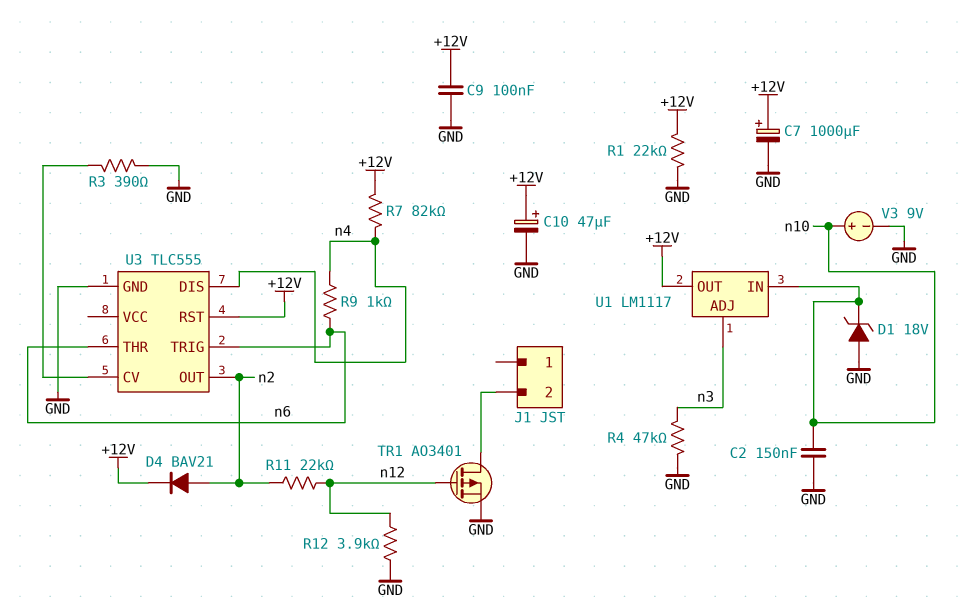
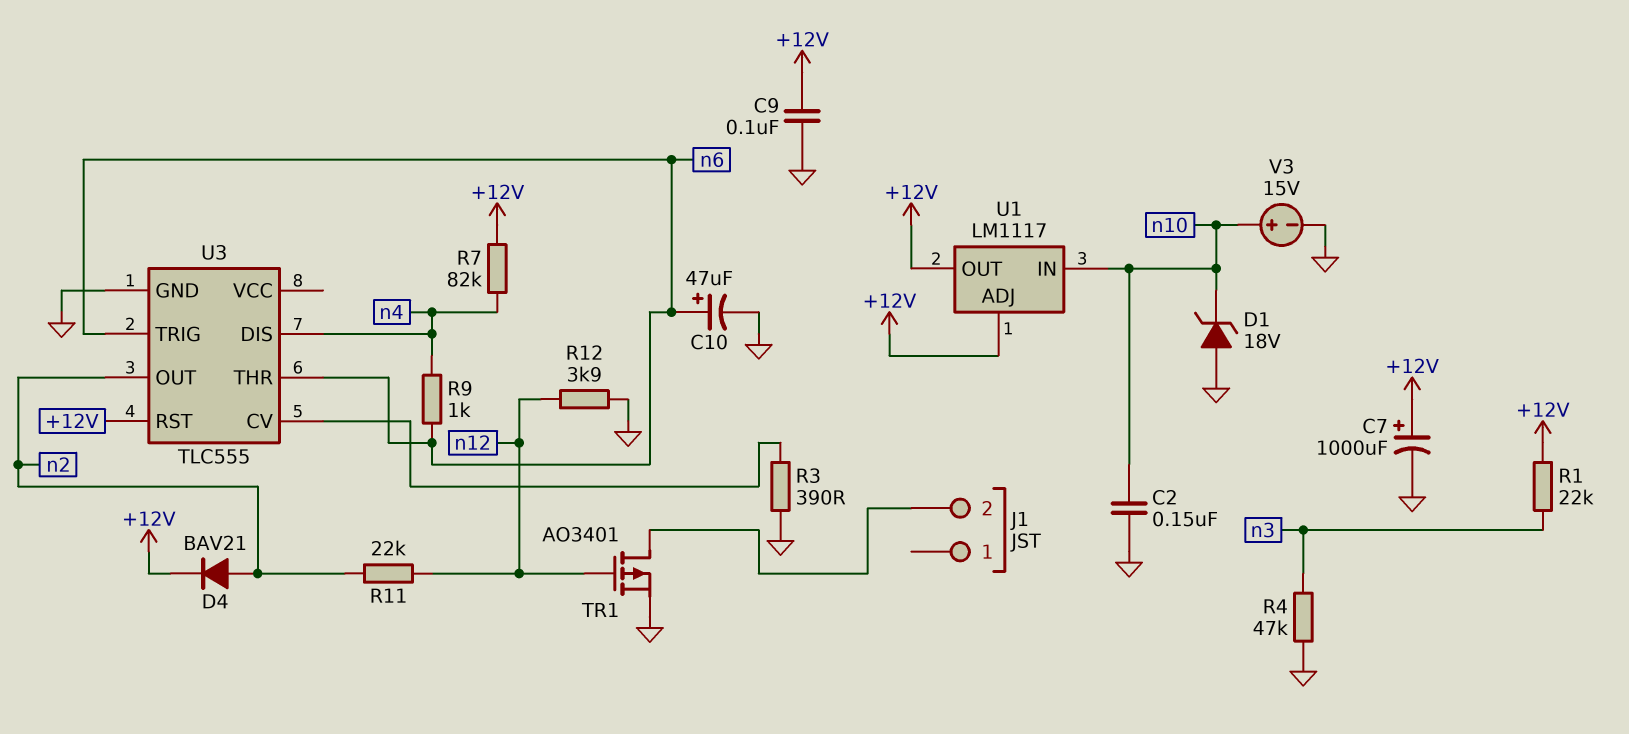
C10: 47uF (plus +12V, minus GND) -> 47uF (plus n6, minus GND)
R1: 22k (+12V, GND) -> 22k (+12V, n3)
U1 pin ADJ: n3 -> +12V
V3: 9V (plus n10, minus GND) -> 15V (plus n10, minus GND)

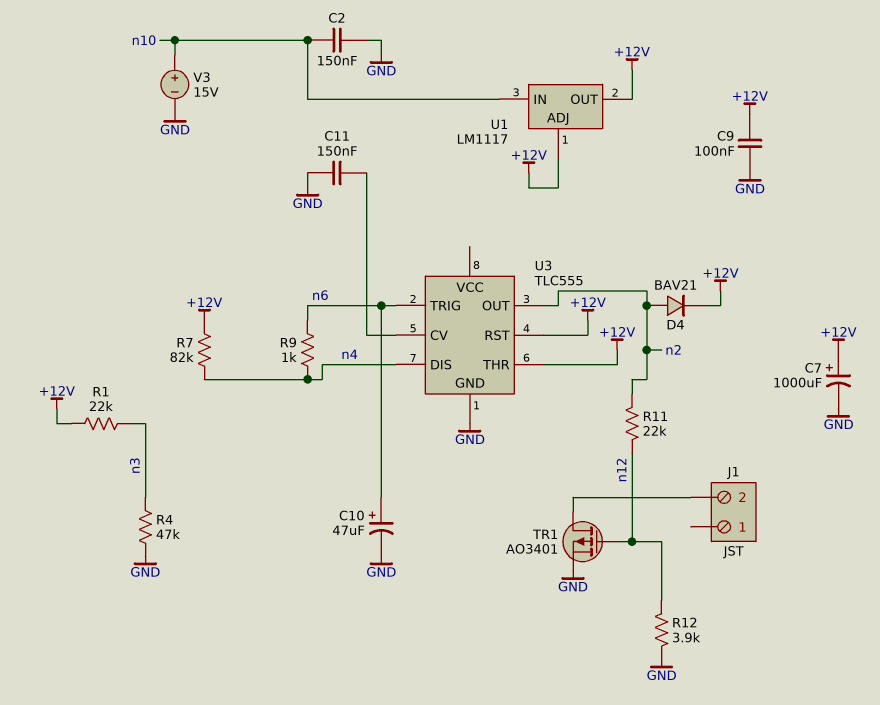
C11: none -> 150nF (GND, U3/CV)
D1: zener 18V (A GND, K n10) -> none
R3: 390 (GND, U3/CV) -> none
U3 pin THR: n6 -> +12V

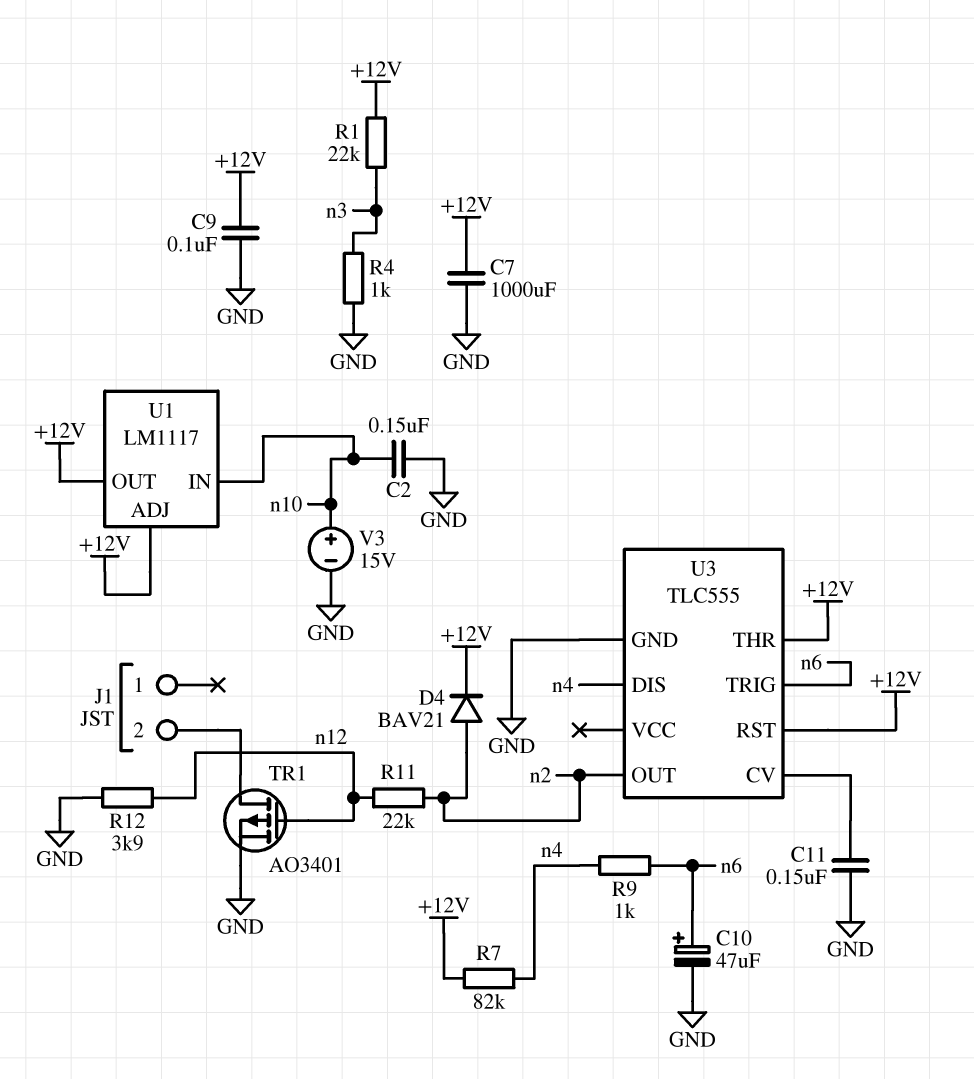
C7: 1000uF (plus +12V, minus GND) -> 1000uF (+12V, GND)
R4: 47k (GND, n3) -> 1k (GND, n3)

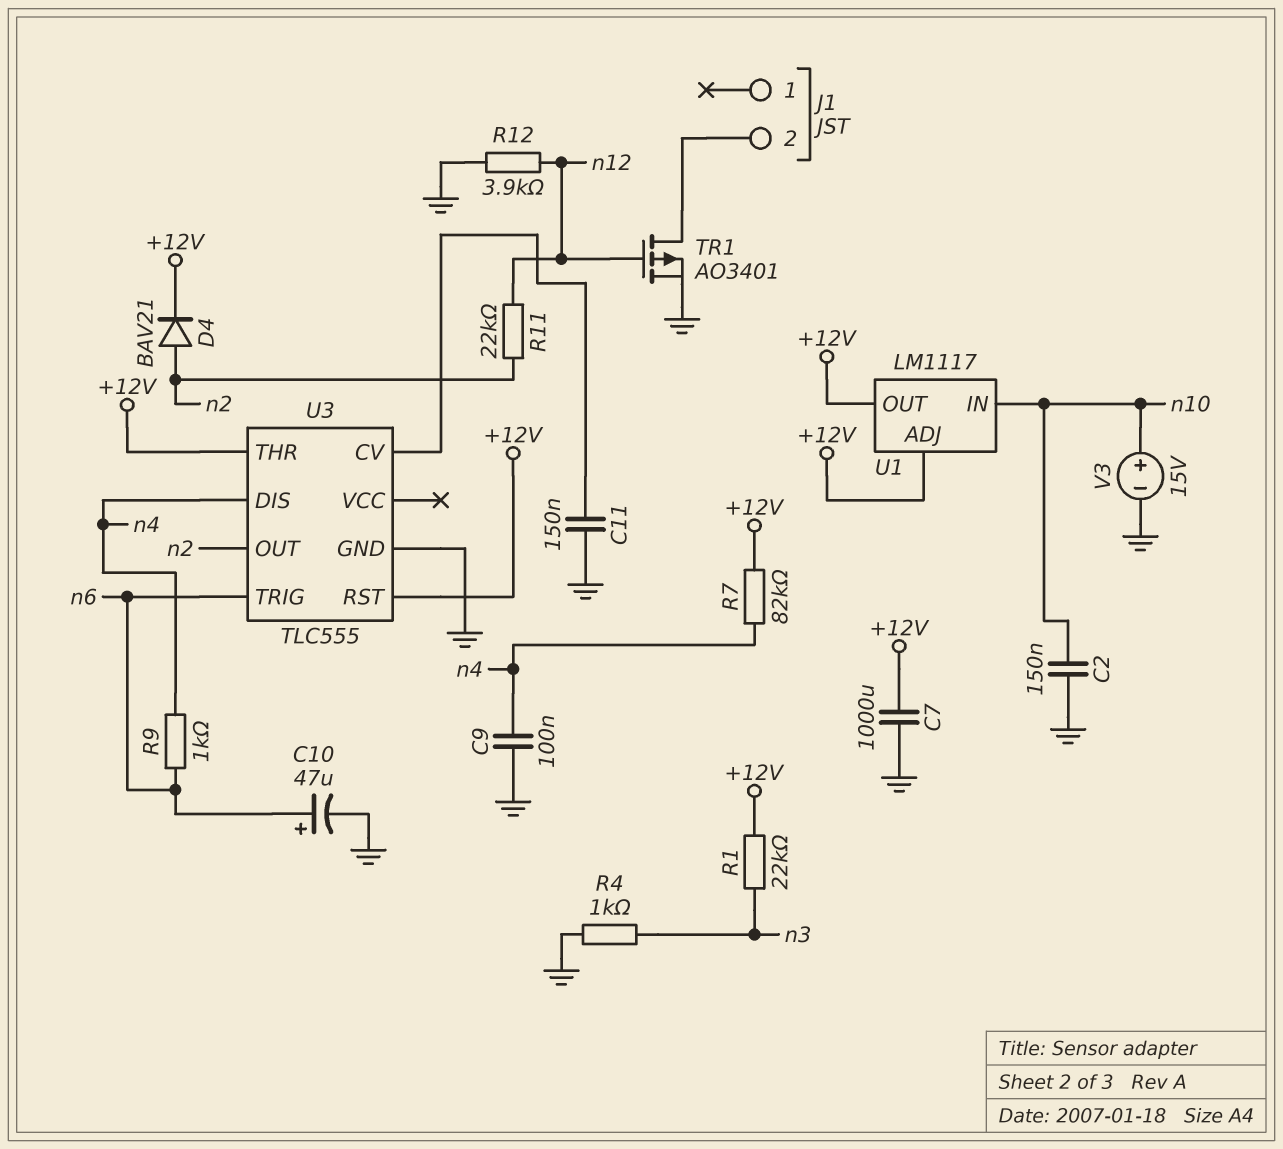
C9: 100nF (+12V, GND) -> 100nF (GND, n4)

